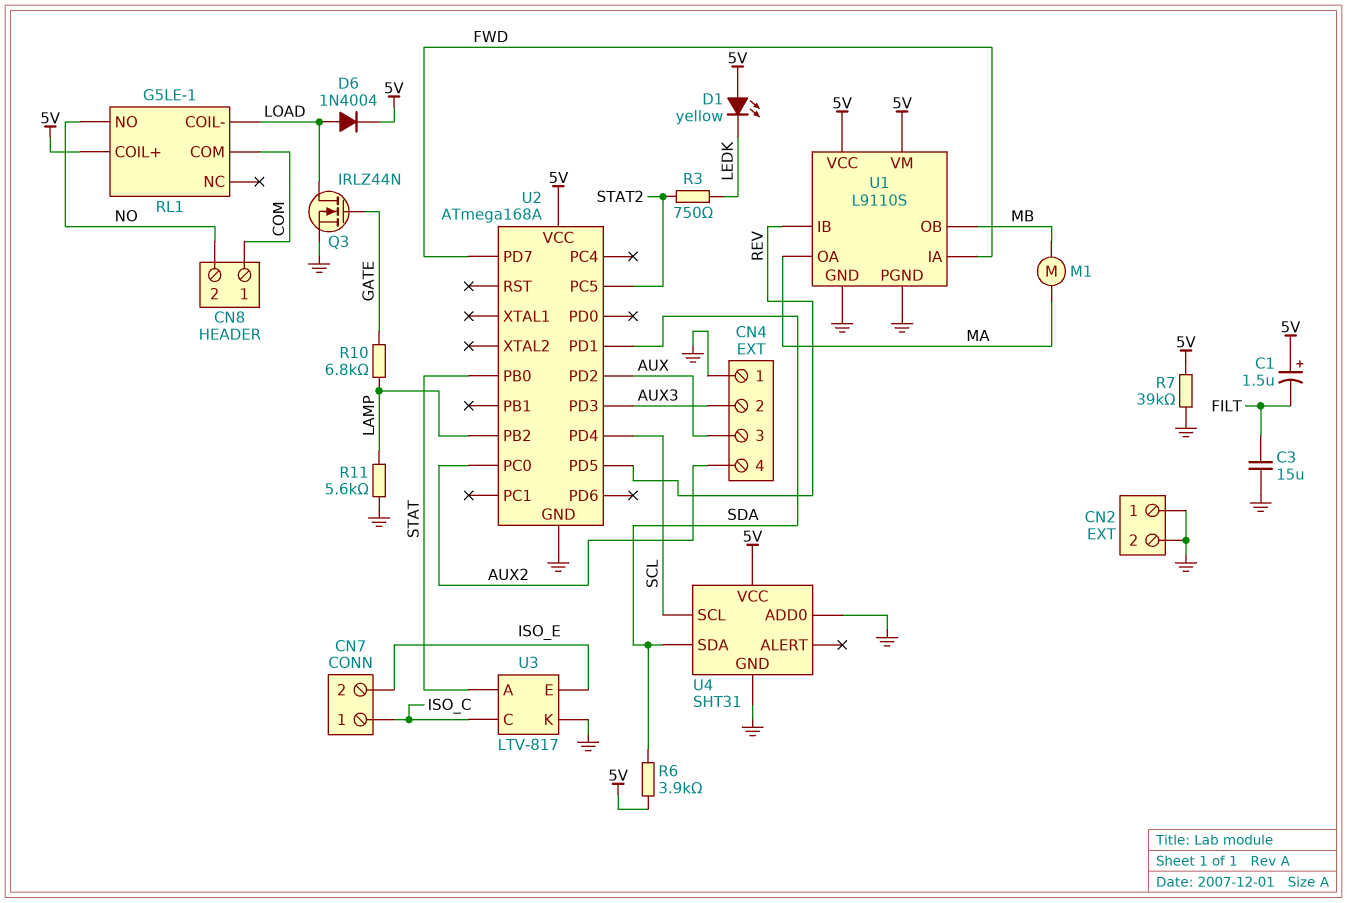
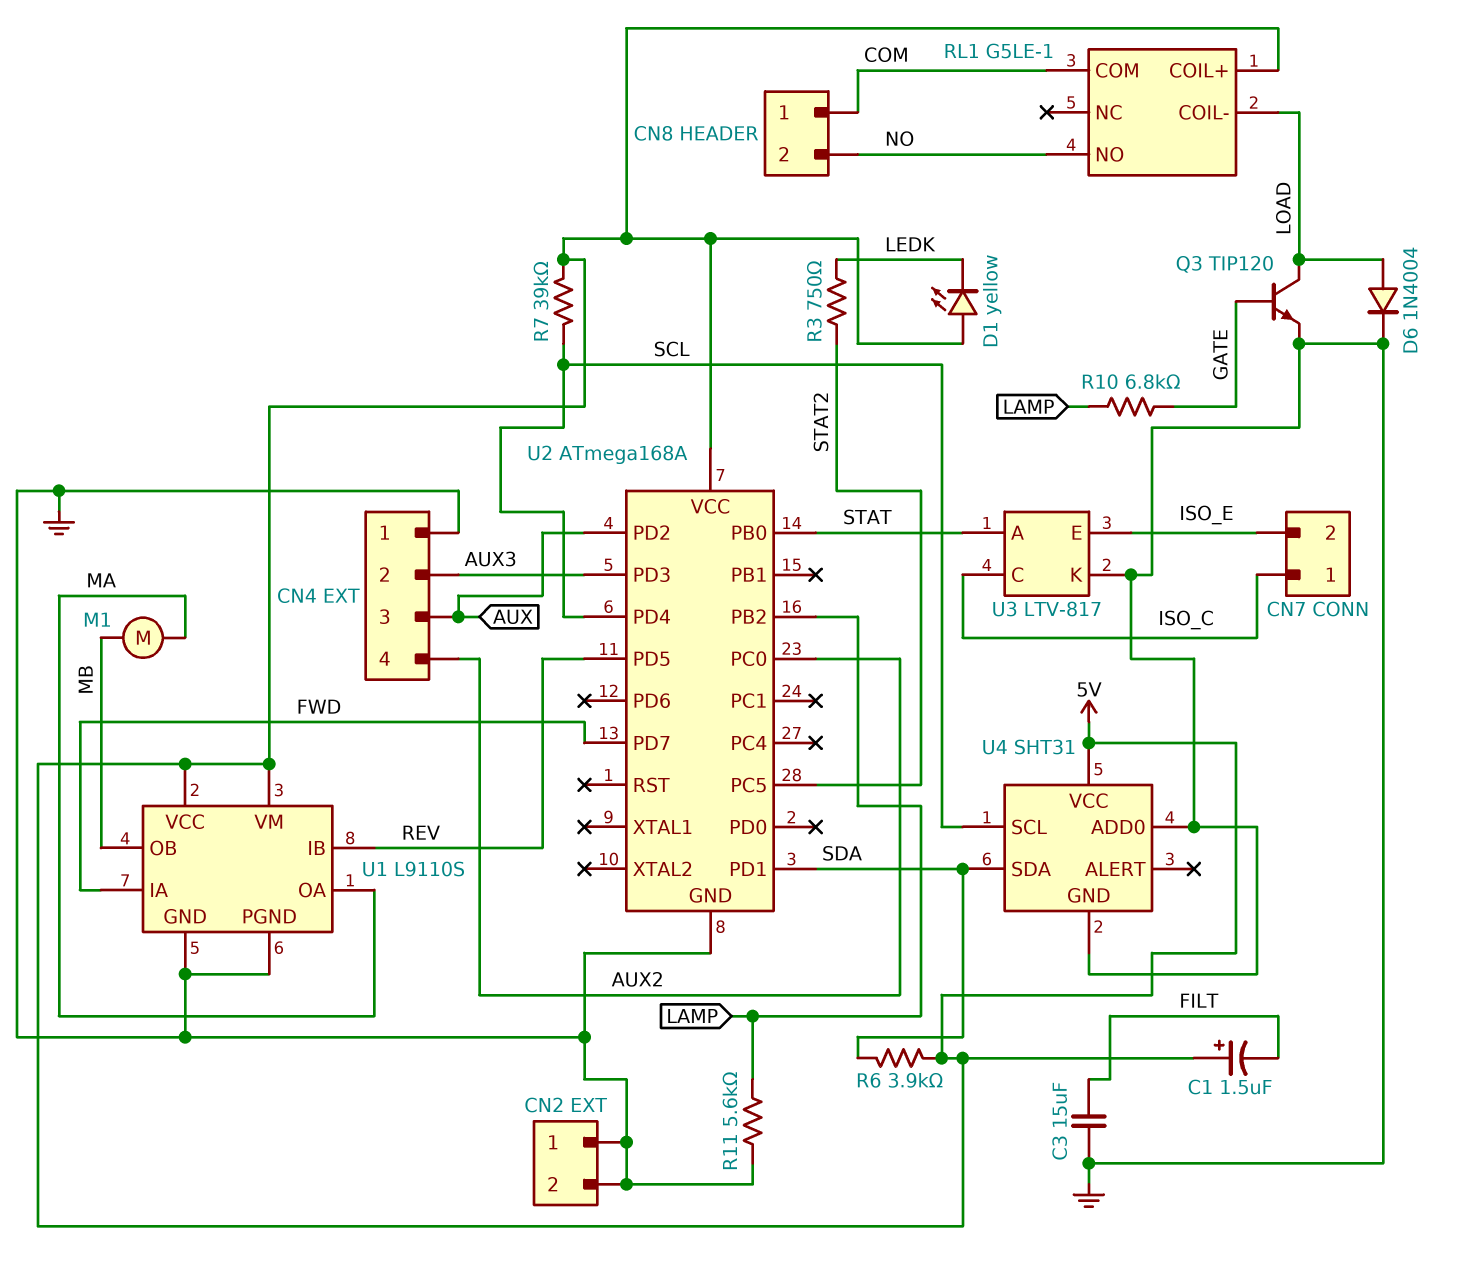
D6: diode 1N4004 (A LOAD, K 5V) -> diode 1N4004 (A LOAD, K GND)
Q3: NMOS IRLZ44N (G GATE, D LOAD, S GND) -> NPN TIP120 (B GATE, C LOAD, E GND)
R7: 39k (5V, GND) -> 39k (5V, SCL)

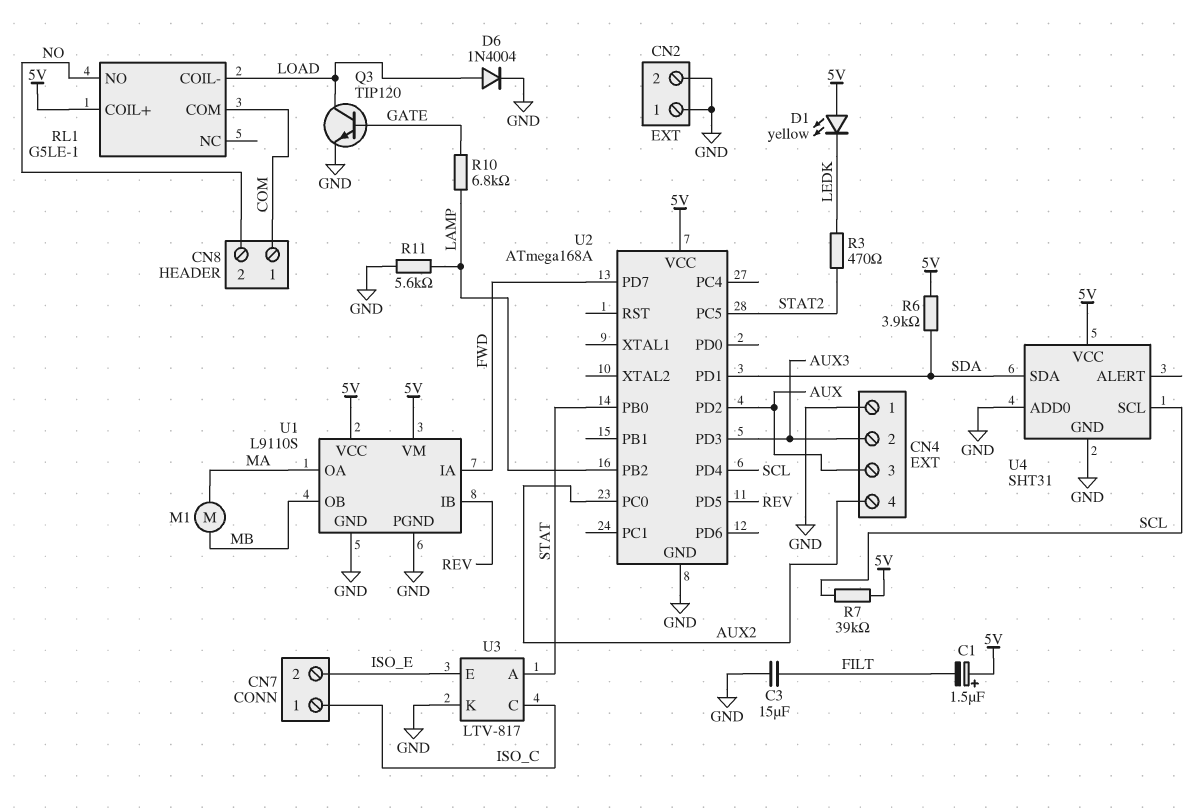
R3: 750 (LEDK, STAT2) -> 470 (LEDK, STAT2)

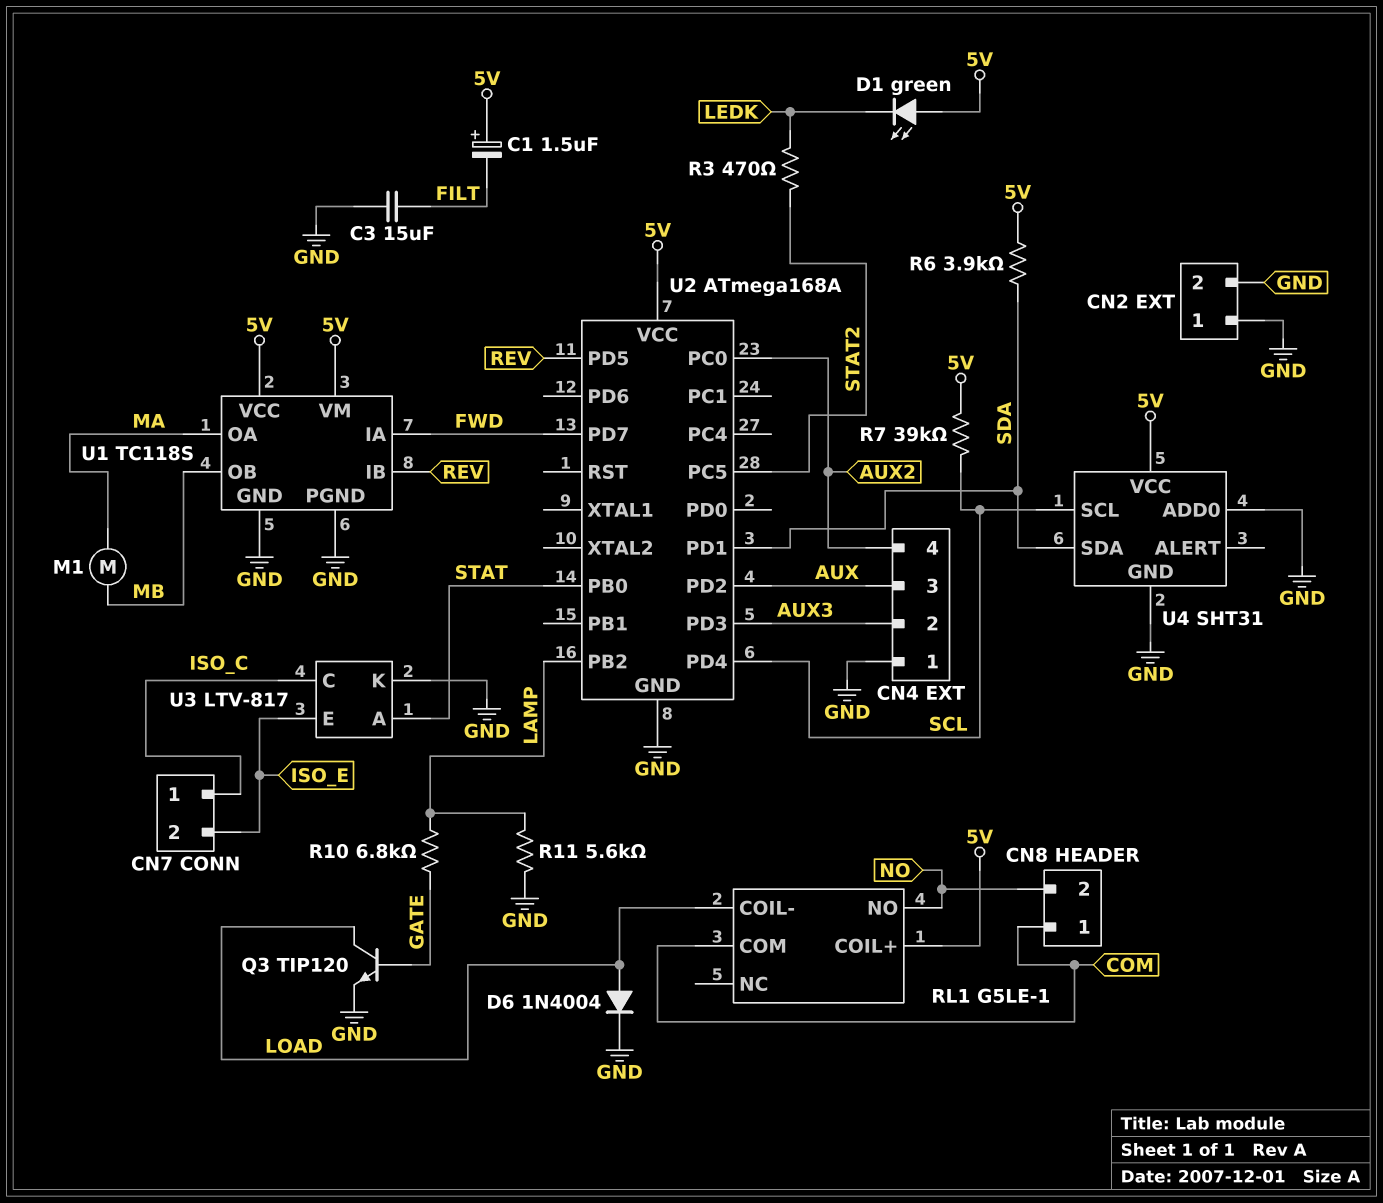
D1: LED yellow (A 5V, K LEDK) -> LED green (A 5V, K LEDK)
U1: L9110S -> TC118S

